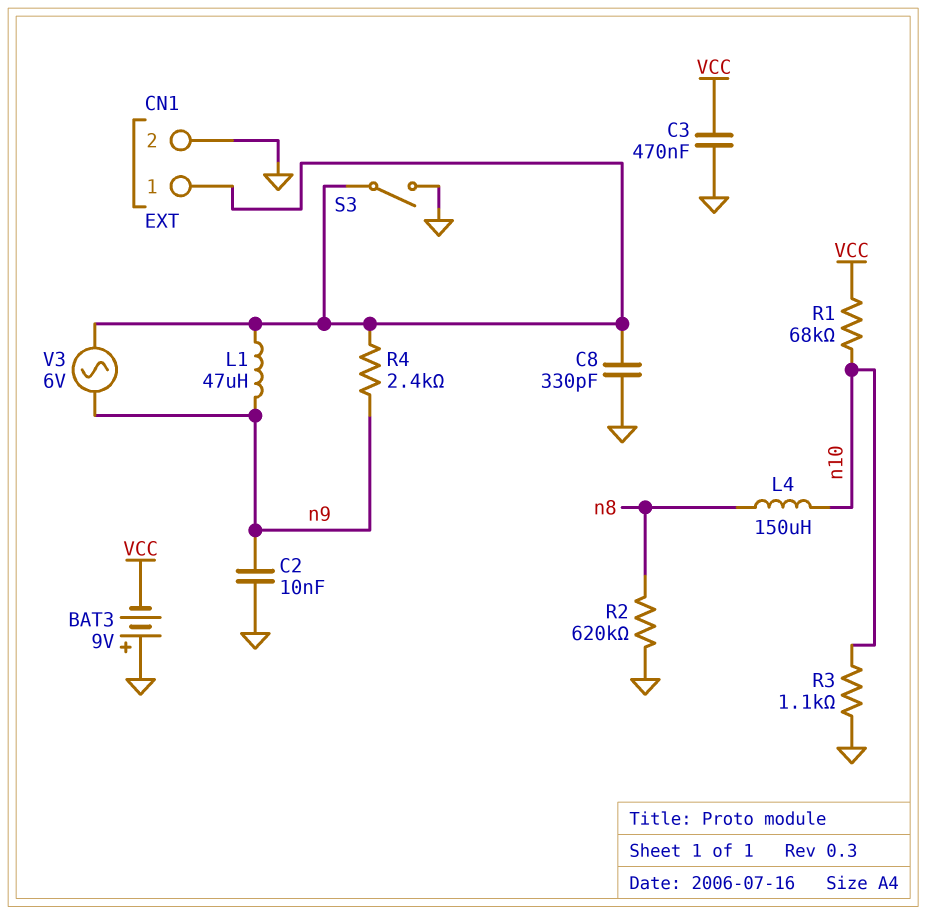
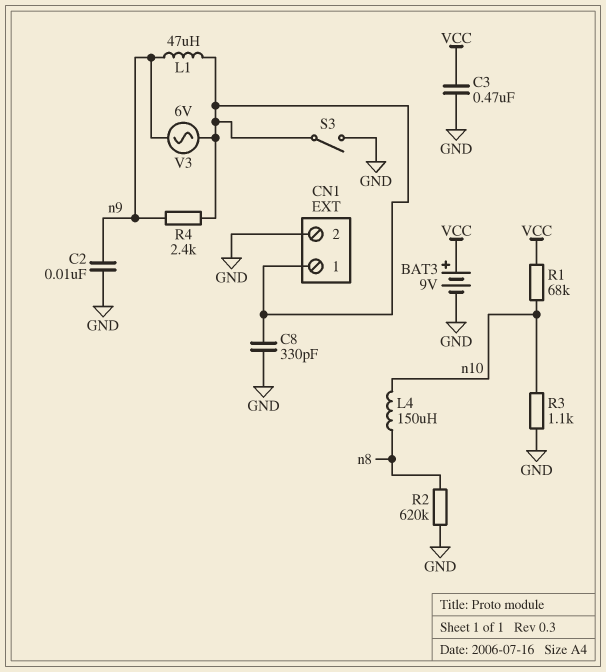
BAT3: 9V (plus GND, minus VCC) -> 9V (plus VCC, minus GND)

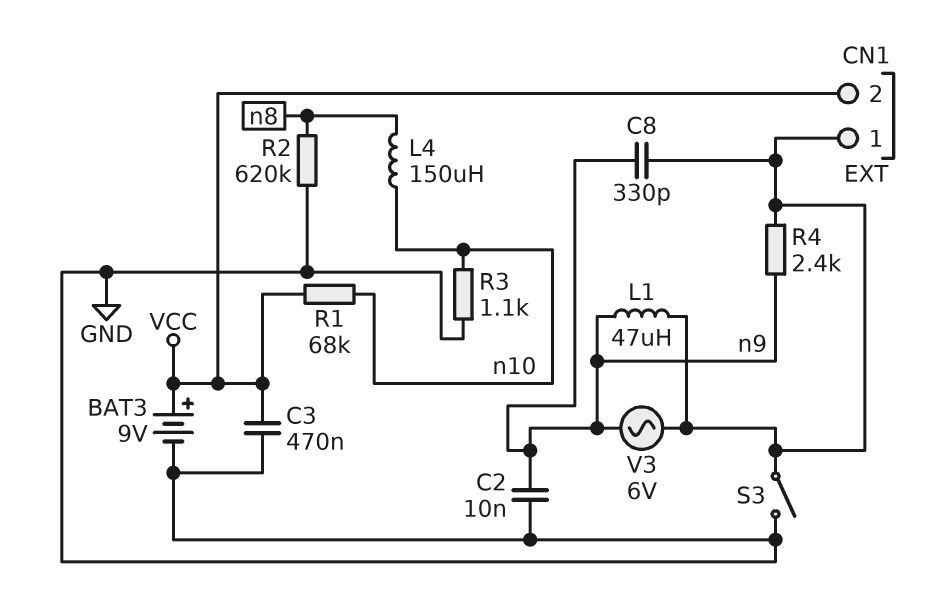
C8: 330pF (CN1/1, GND) -> 330pF (CN1/1, n9)
CN1 pin 2: GND -> VCC

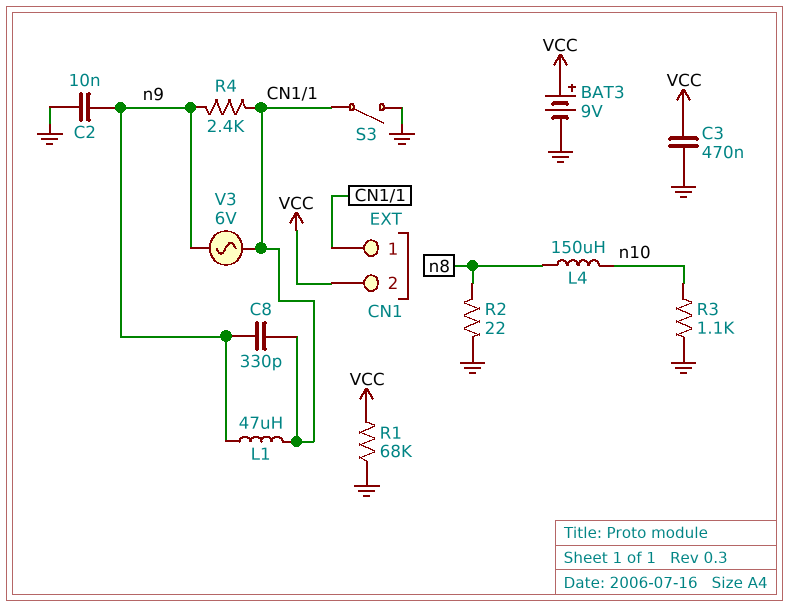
R1: 68k (VCC, n10) -> 68k (GND, VCC)
R2: 620k (GND, n8) -> 22 (GND, n8)

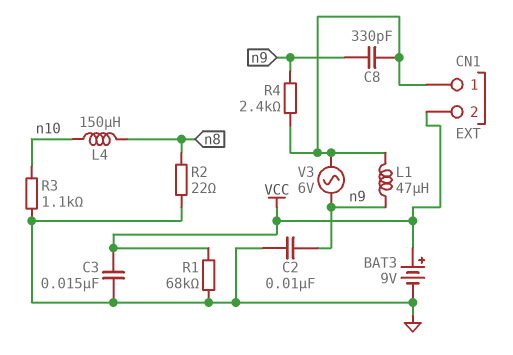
C3: 470nF (GND, VCC) -> 15nF (GND, VCC)
S3: switch (CN1/1, GND) -> none

